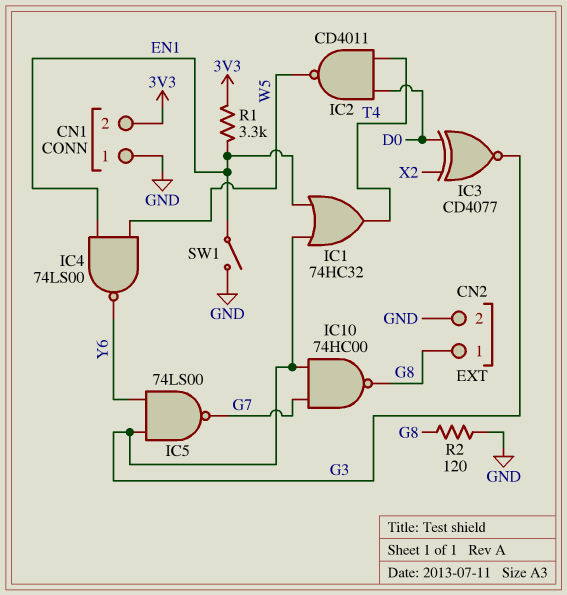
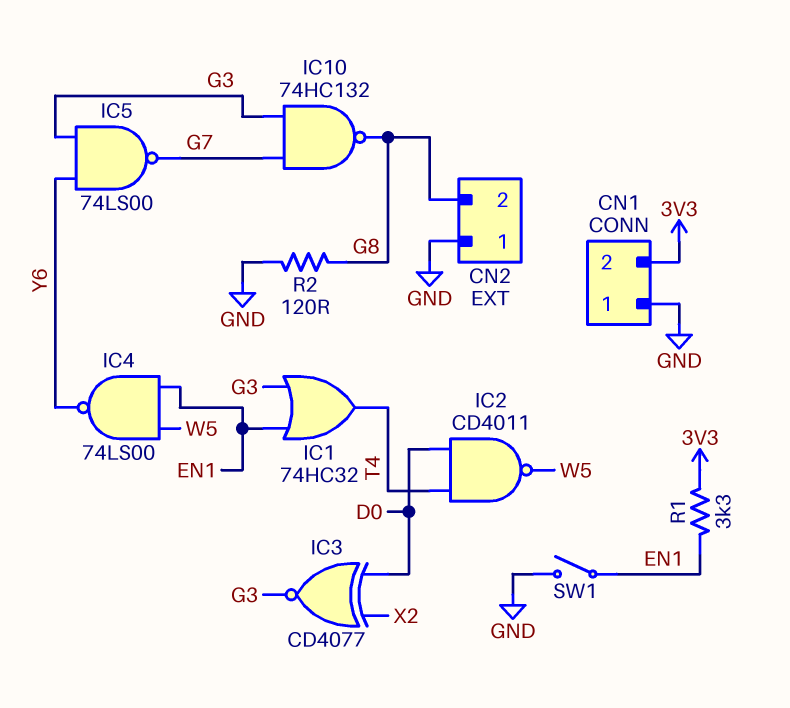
CN2 pin 1: G8 -> GND
CN2 pin 2: GND -> G8
IC10: NAND 74HC00 (in G3, in G7, out G8) -> NAND 74HC132 (in G3, in G7, out G8)

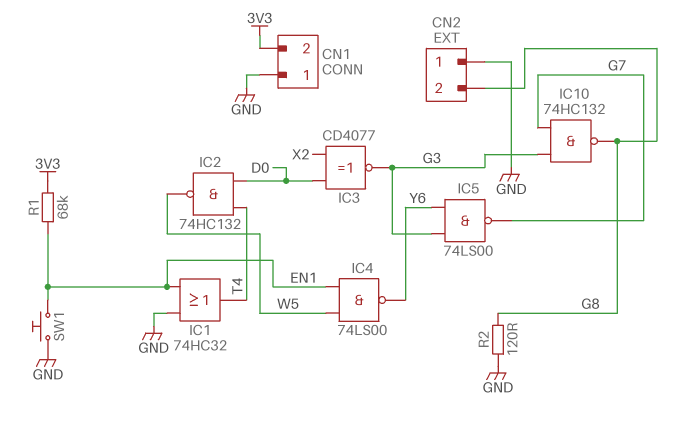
IC1: OR 74HC32 (in EN1, in G3, out T4) -> OR 74HC32 (in EN1, in GND, out T4)
IC2: NAND CD4011 (in D0, in T4, out W5) -> NAND 74HC132 (in D0, in T4, out W5)
R1: 3.3k (3V3, EN1) -> 68k (3V3, EN1)
SW1: switch (EN1, GND) -> button (EN1, GND)

